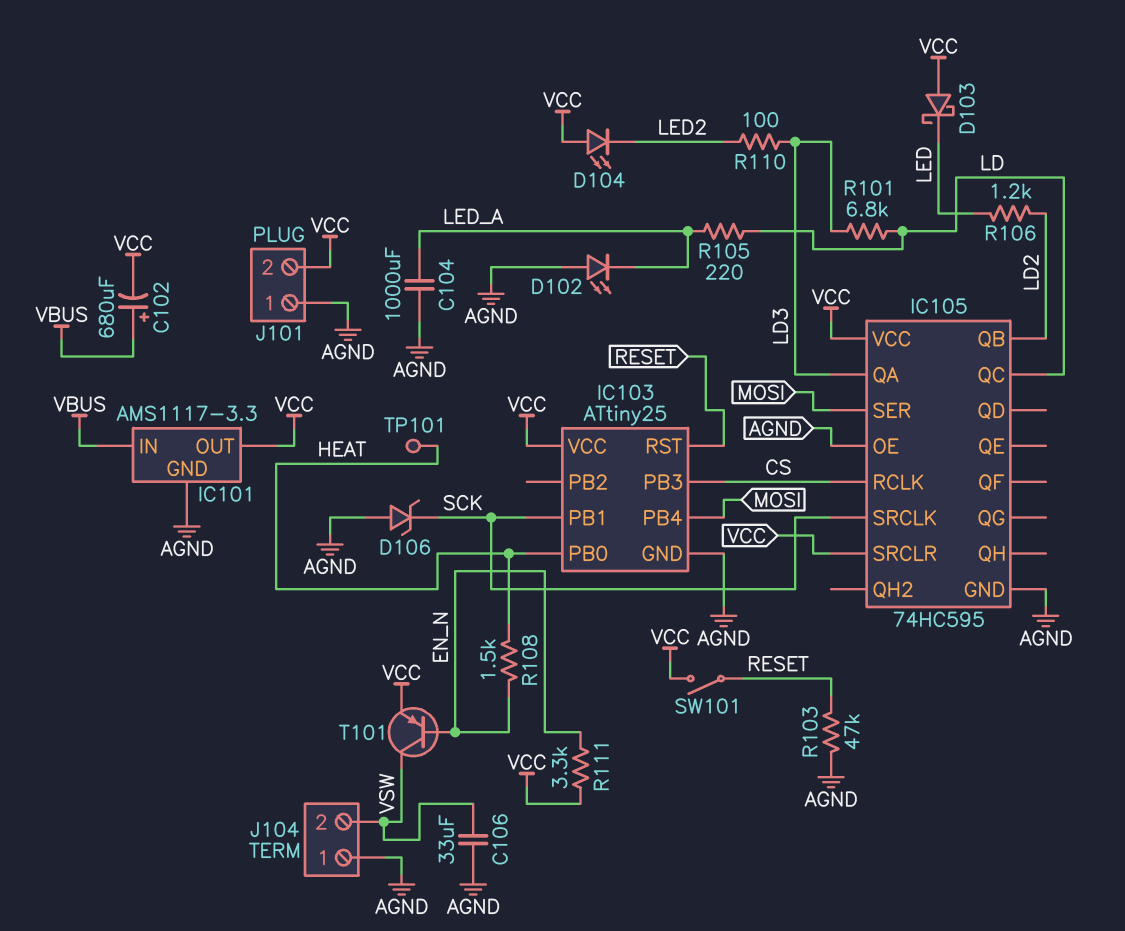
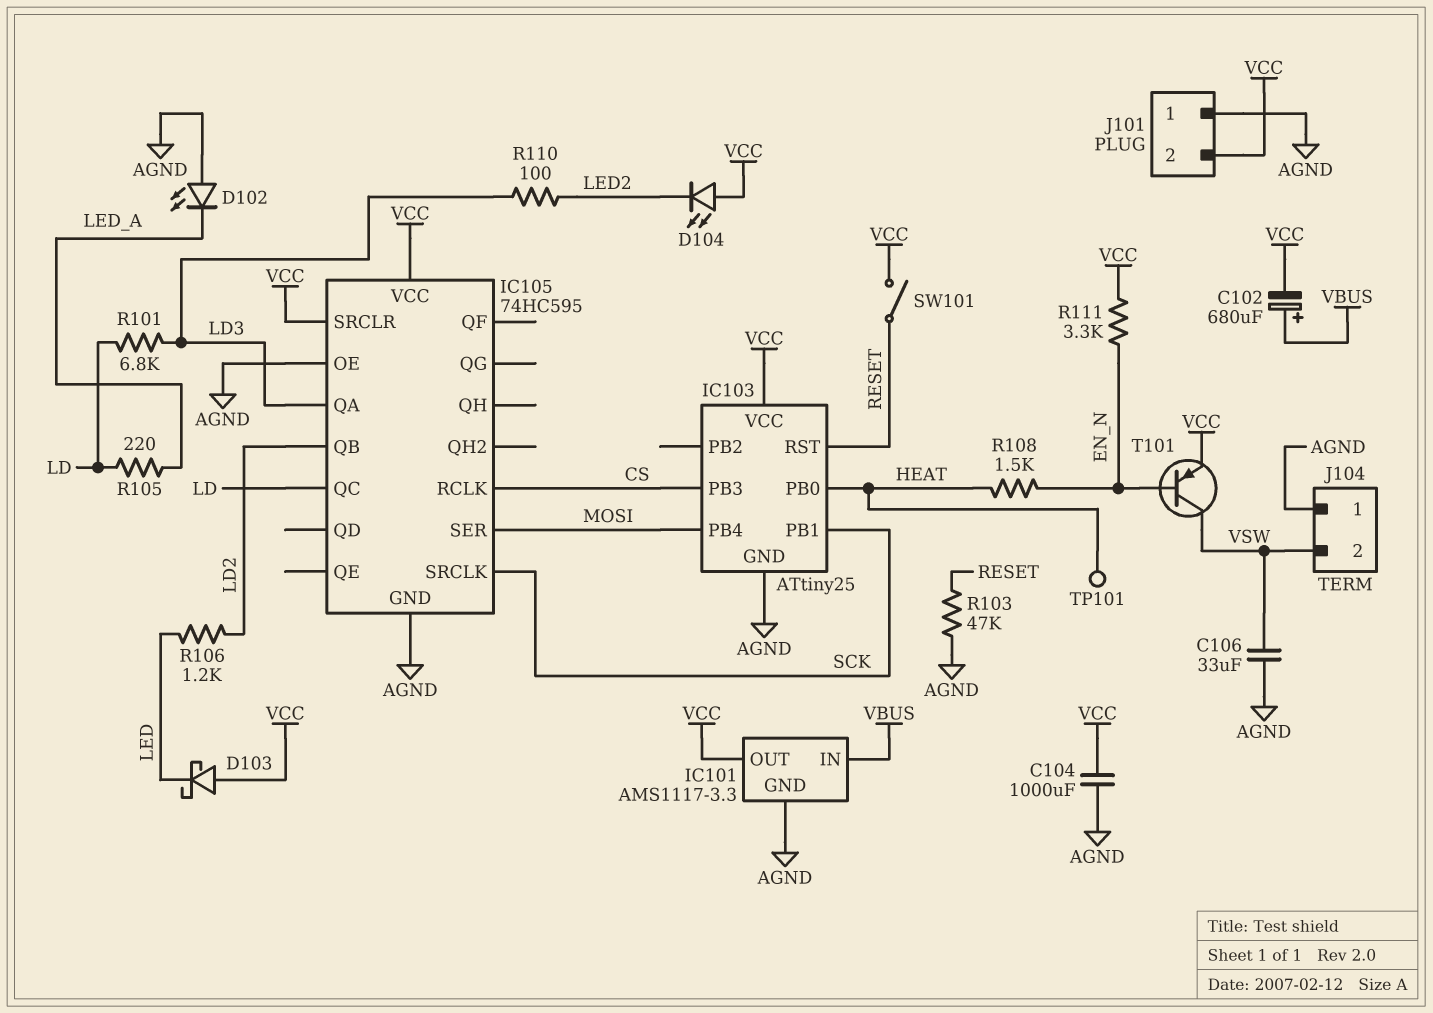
C104: 1000uF (AGND, LED_A) -> 1000uF (AGND, VCC)
D106: zener (A AGND, K SCK) -> none

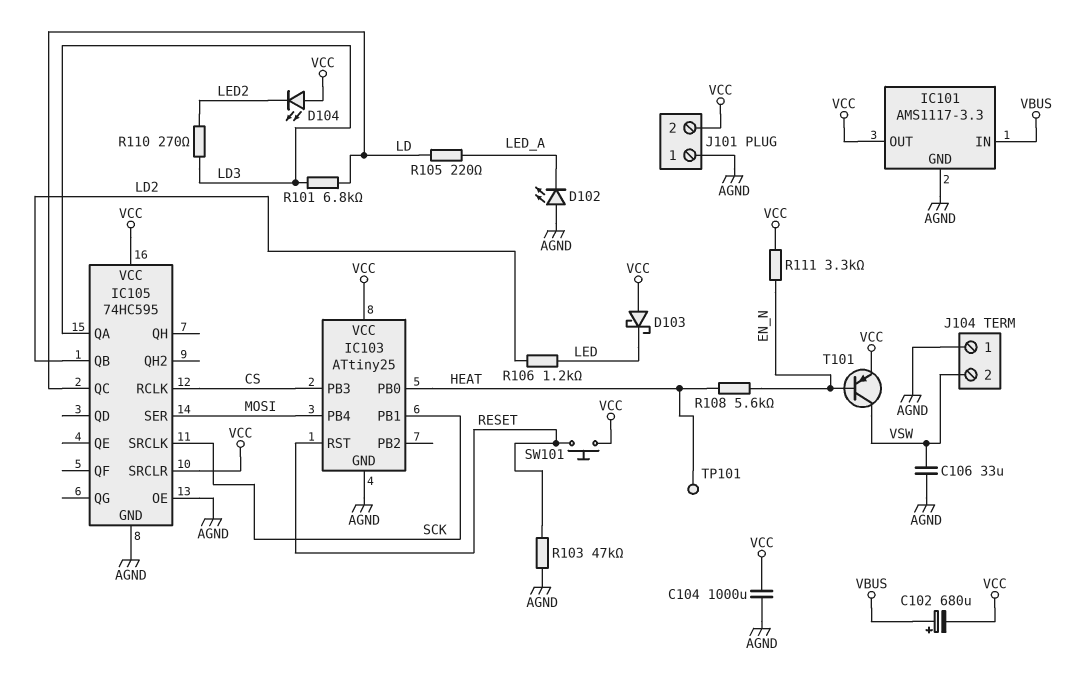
R108: 1.5k (EN_N, HEAT) -> 5.6k (EN_N, HEAT)
R110: 100 (LD3, LED2) -> 270 (LD3, LED2)
SW101: switch (RESET, VCC) -> button (RESET, VCC)

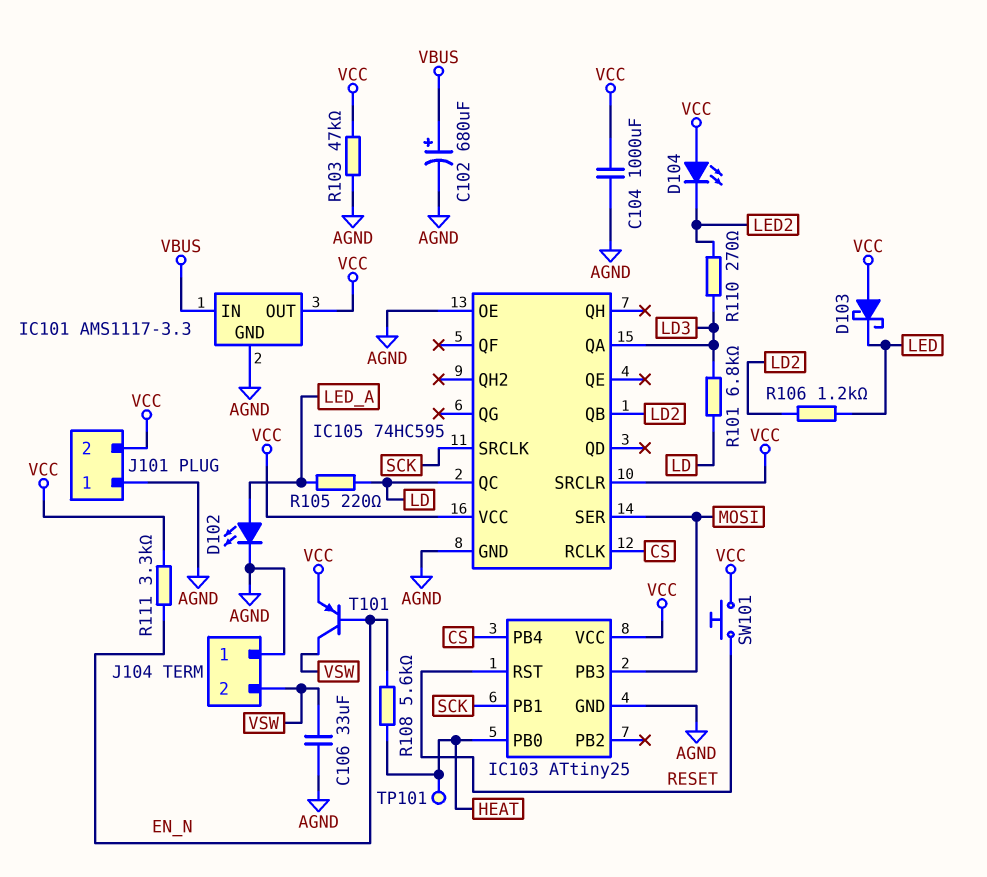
C102: 680uF (plus VBUS, minus VCC) -> 680uF (plus VBUS, minus AGND)
D102: LED (A AGND, K LED_A) -> LED (A LED_A, K AGND)
IC103 pin PB3: CS -> MOSI
IC103 pin PB4: MOSI -> CS
R103: 47k (AGND, RESET) -> 47k (AGND, VCC)

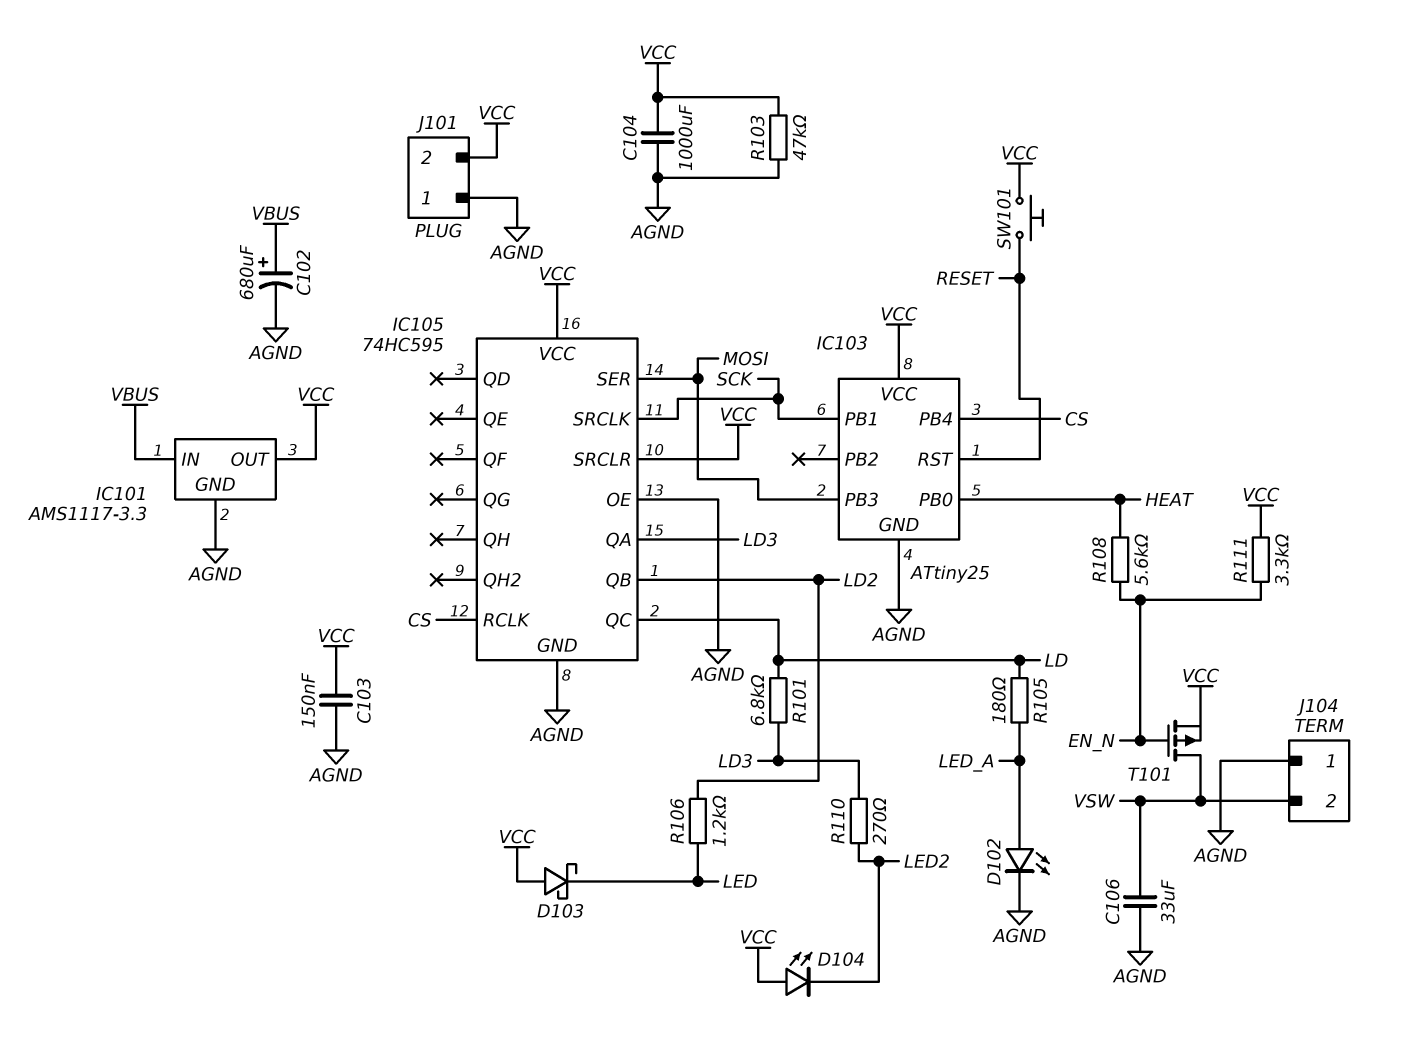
C103: none -> 150nF (AGND, VCC)
R105: 220 (LD, LED_A) -> 180 (LD, LED_A)
T101: PNP (B EN_N, C VSW, E VCC) -> PMOS (G EN_N, D VSW, S VCC)
TP101: test point (HEAT) -> none

